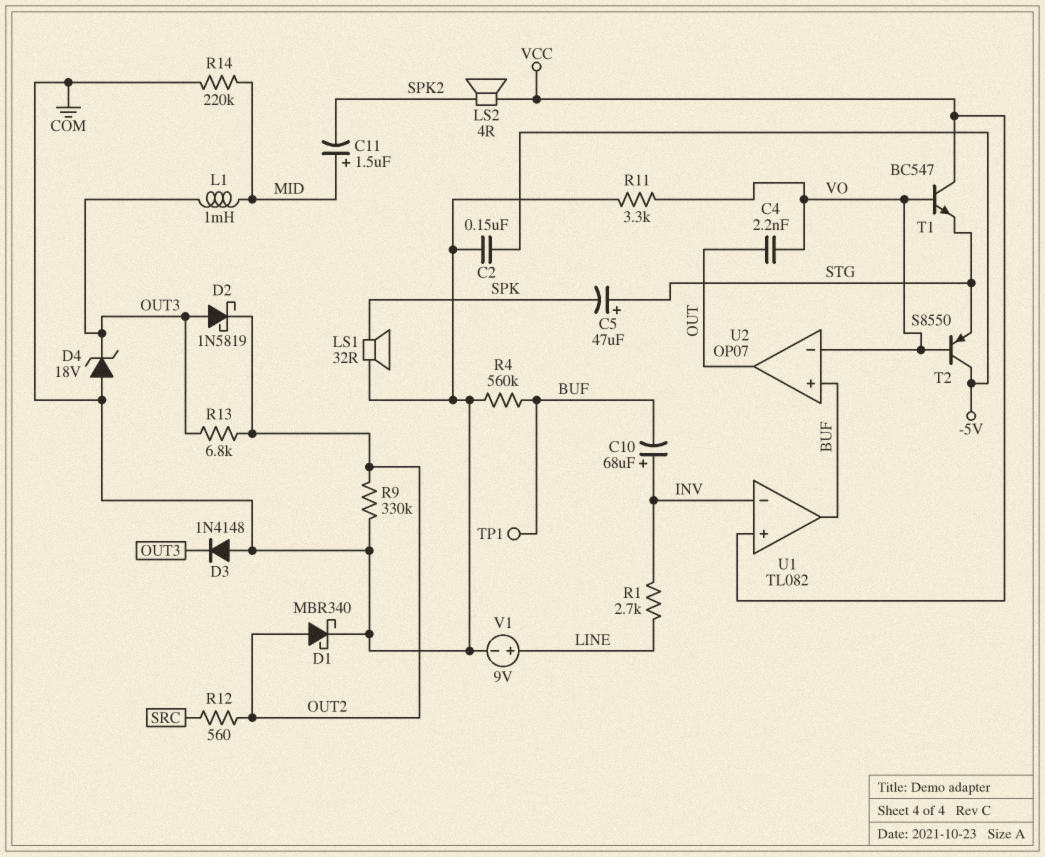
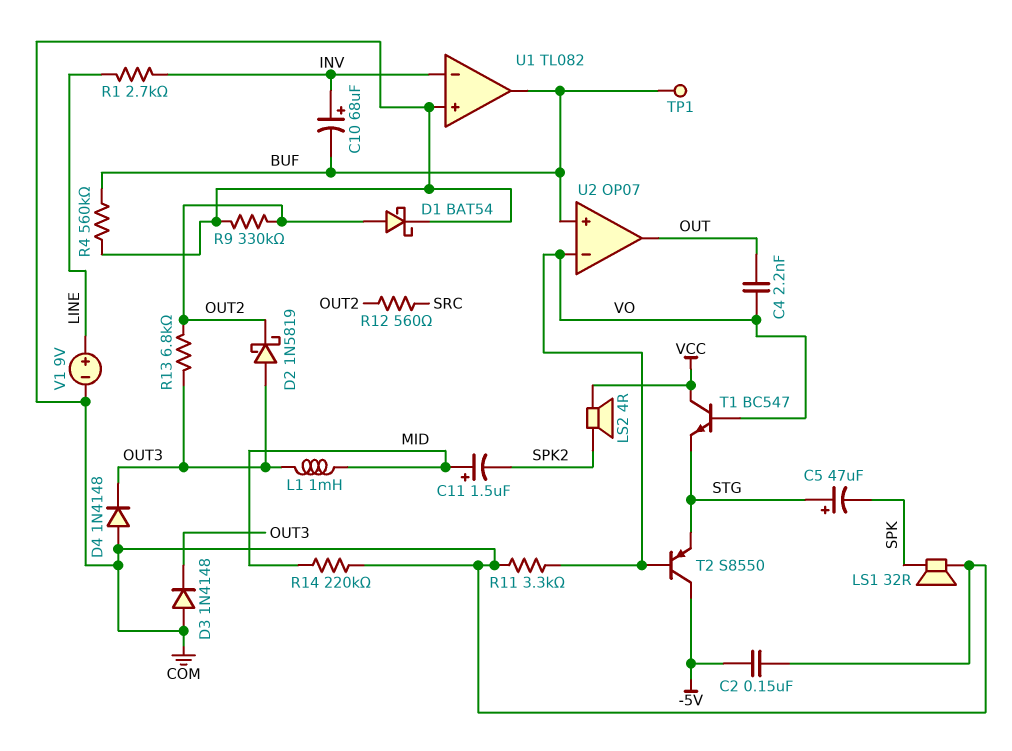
D1: schottky MBR340 (A OUT2, K COM) -> schottky BAT54 (A OUT2, K COM)
D4: zener 18V (A COM, K OUT3) -> diode 1N4148 (A COM, K OUT3)
U1 pin in+: VCC -> COM

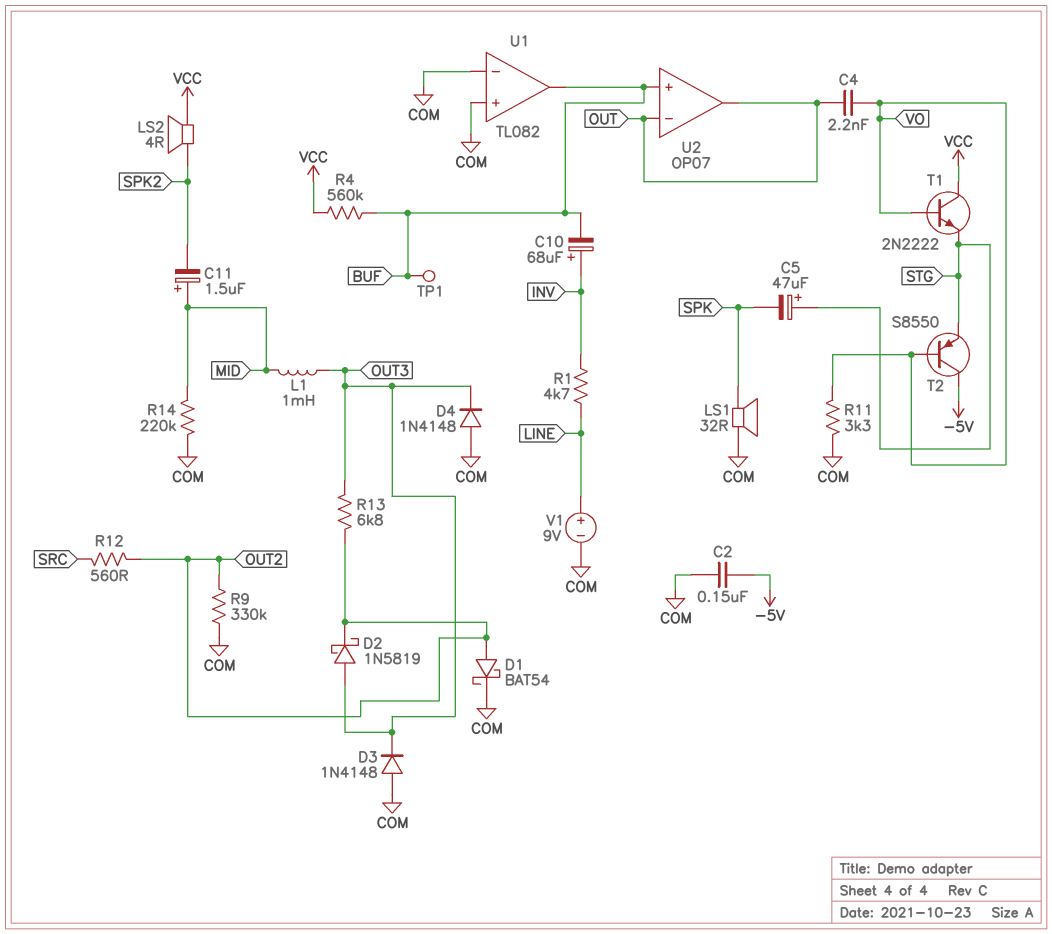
R1: 2.7k (INV, LINE) -> 4.7k (INV, LINE)
R4: 560k (BUF, COM) -> 560k (BUF, VCC)
T1: NPN BC547 (B VO, C VCC, E STG) -> NPN 2N2222 (B VO, C VCC, E STG)
U1 pin in-: INV -> COM
U2 pin in-: VO -> OUT

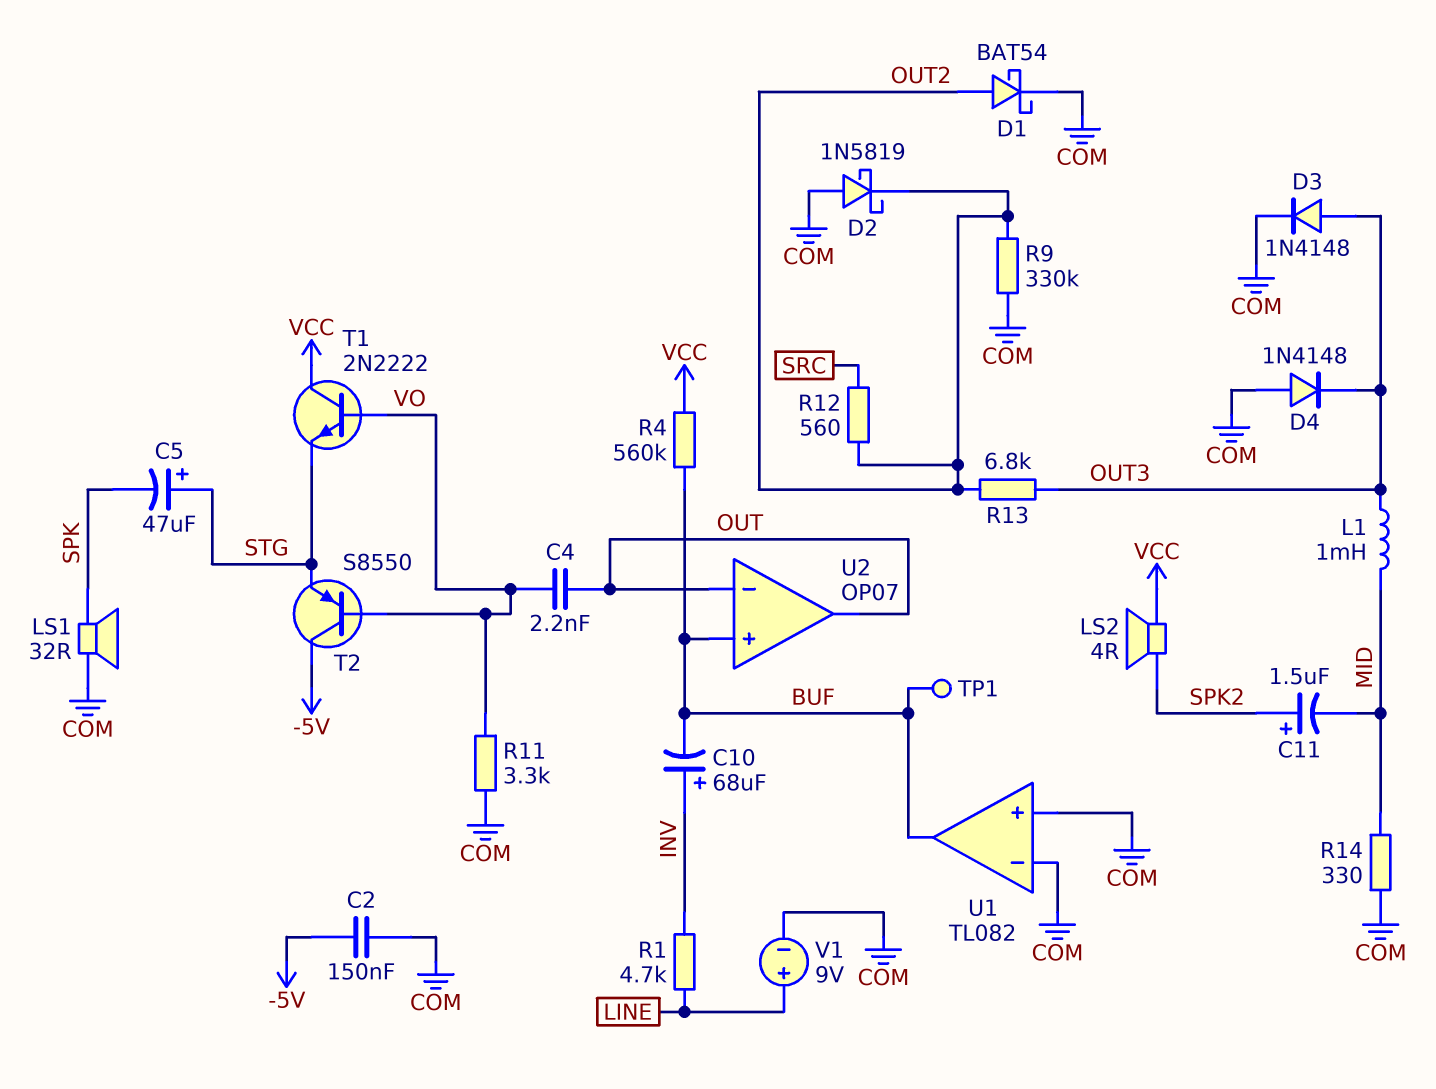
C11: 1.5uF (plus MID, minus SPK2) -> 1.5uF (plus SPK2, minus MID)
D2: schottky 1N5819 (A OUT3, K OUT2) -> schottky 1N5819 (A COM, K OUT2)
D3: diode 1N4148 (A COM, K OUT3) -> diode 1N4148 (A OUT3, K COM)
R14: 220k (COM, MID) -> 330 (COM, MID)

